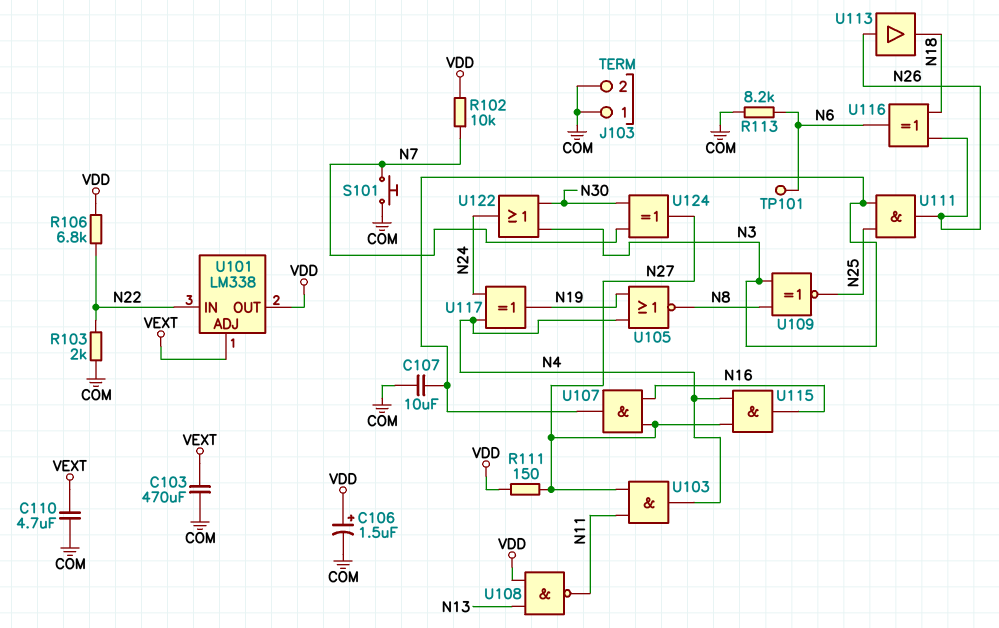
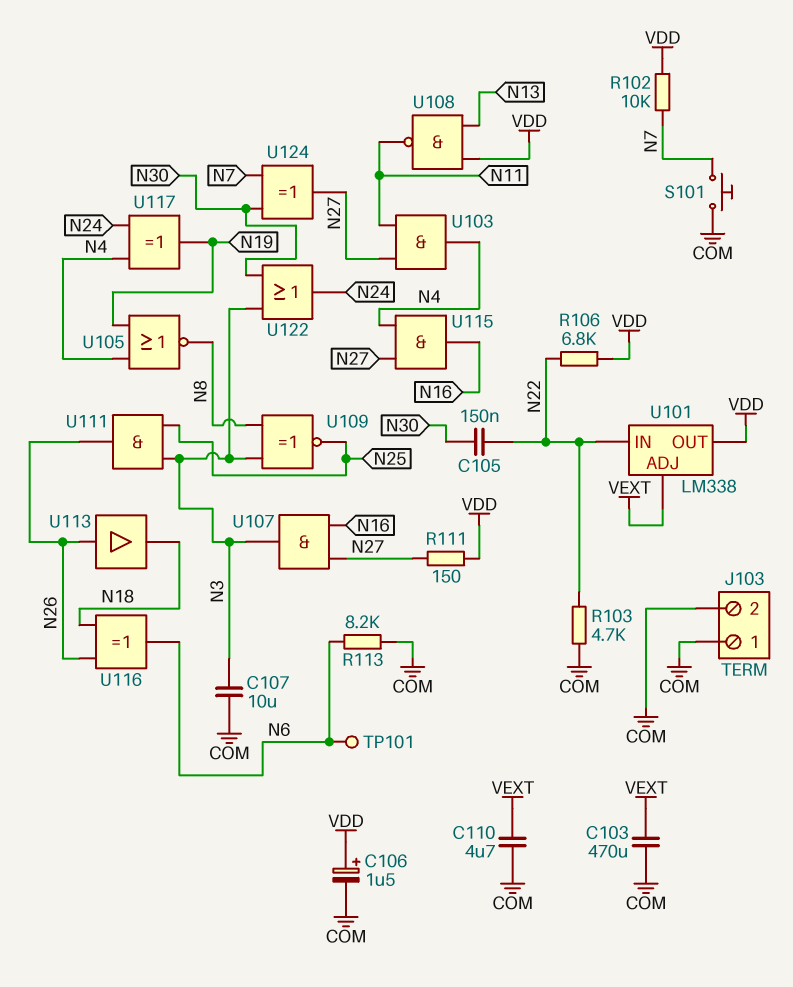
C105: none -> 150nF (N22, N30)
R103: 2k (COM, N22) -> 4.7k (COM, N22)

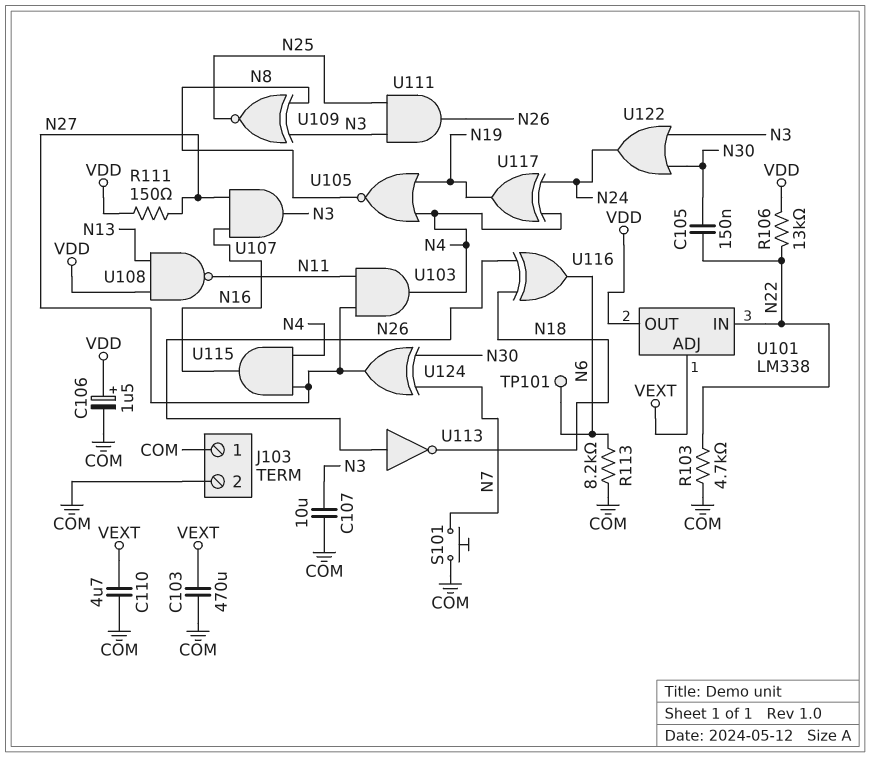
R102: 10k (N7, VDD) -> none
R106: 6.8k (N22, VDD) -> 13k (N22, VDD)
U113: buffer (in N26, out N18) -> NOT (in N26, out N18)

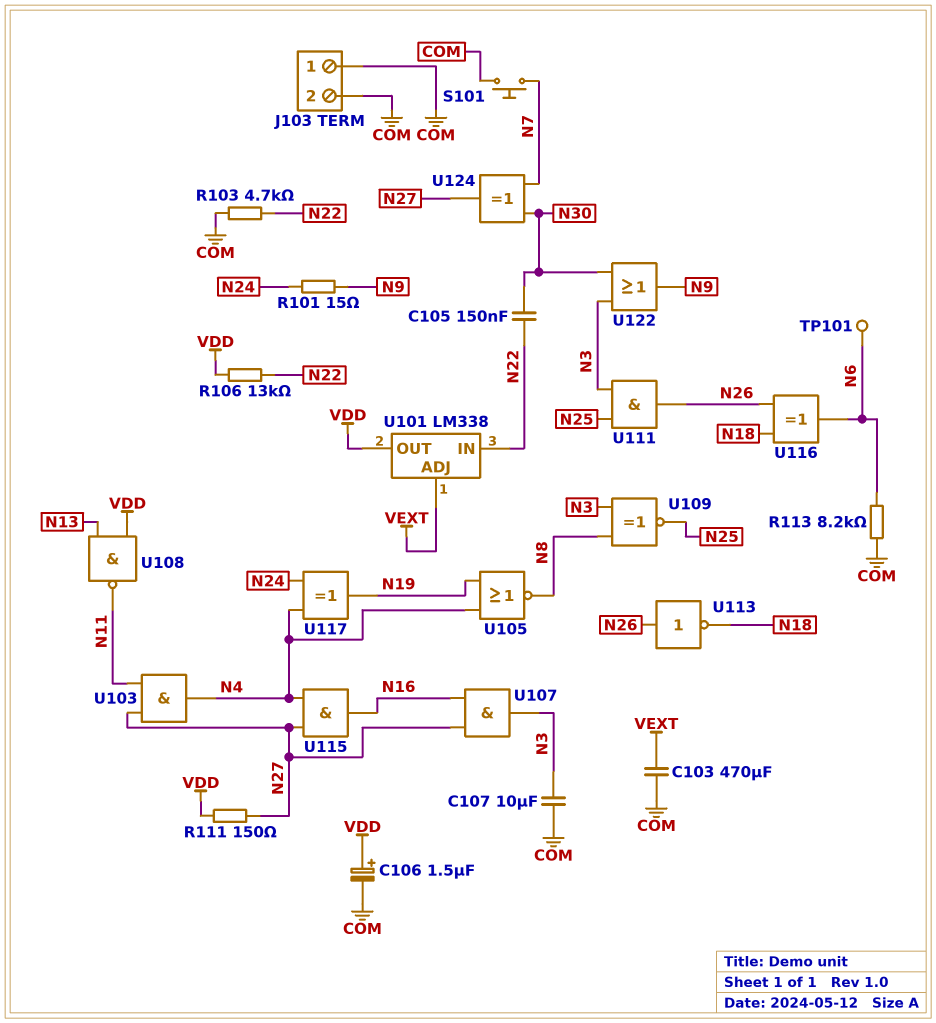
C110: 4.7uF (COM, VEXT) -> none
R101: none -> 15 (N9, N24)
U122: OR (in N3, in N30, out N24) -> OR (in N3, in N30, out N9)

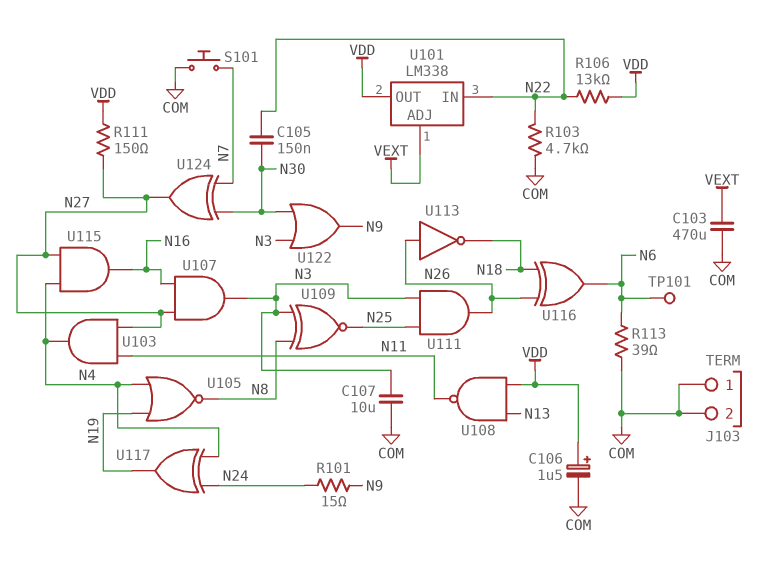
R113: 8.2k (COM, N6) -> 39 (COM, N6)

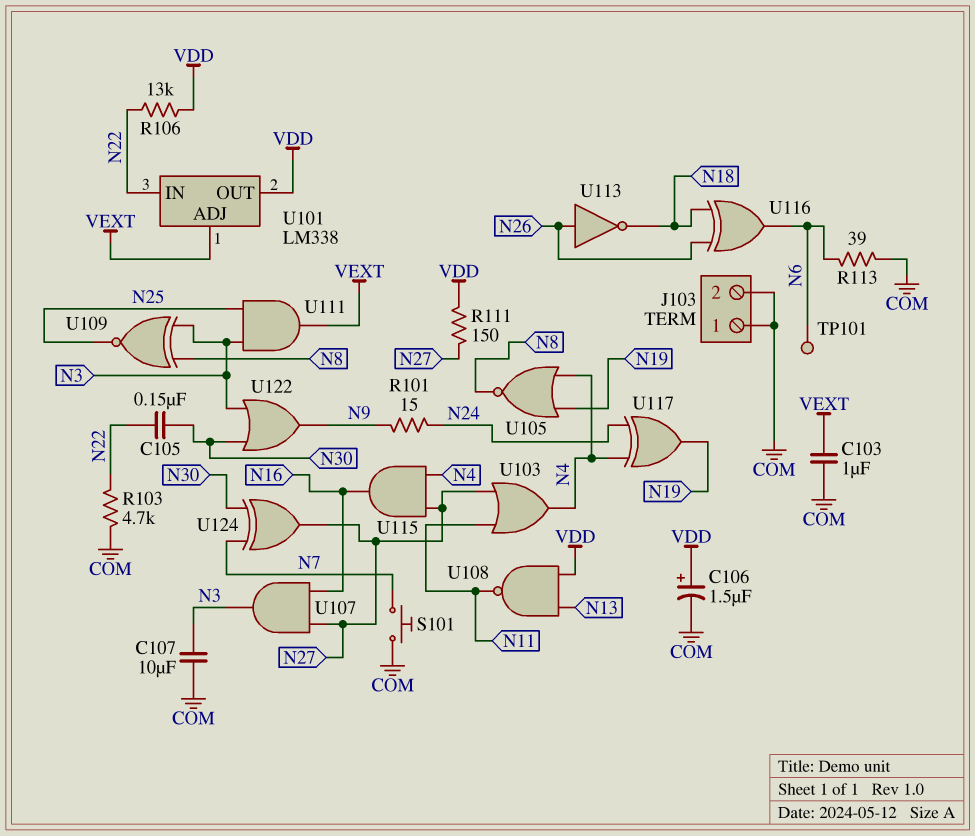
C103: 470uF (COM, VEXT) -> 1uF (COM, VEXT)
U103: AND (in N11, in N27, out N4) -> OR (in N11, in N27, out N4)
U111: AND (in N3, in N25, out N26) -> AND (in N3, in N25, out VEXT)

